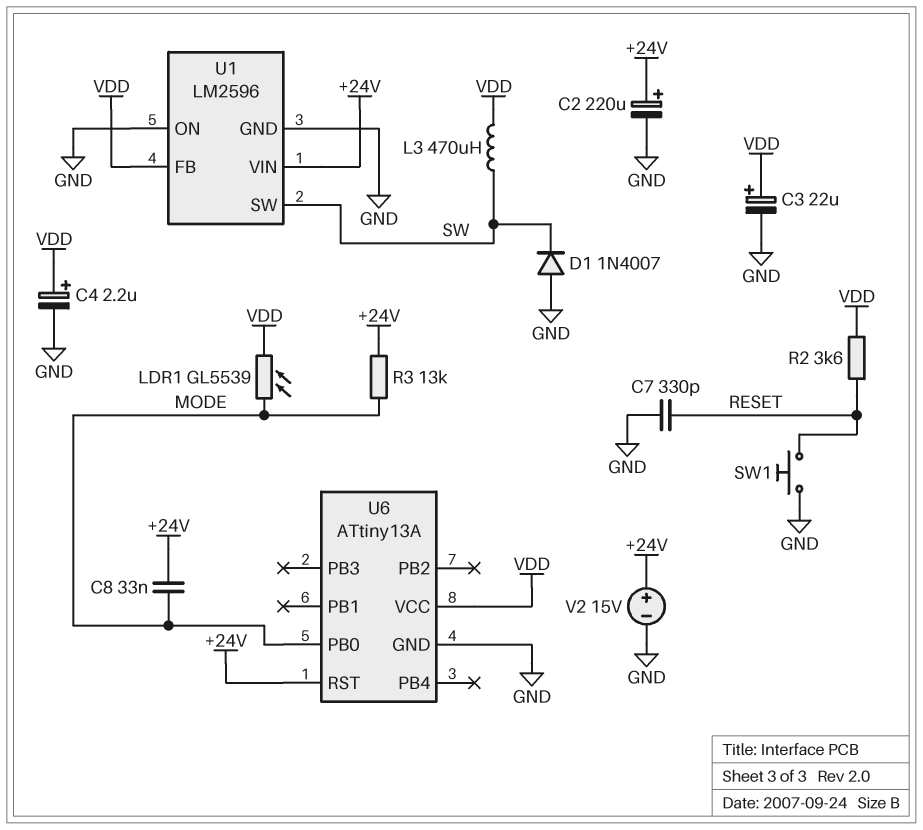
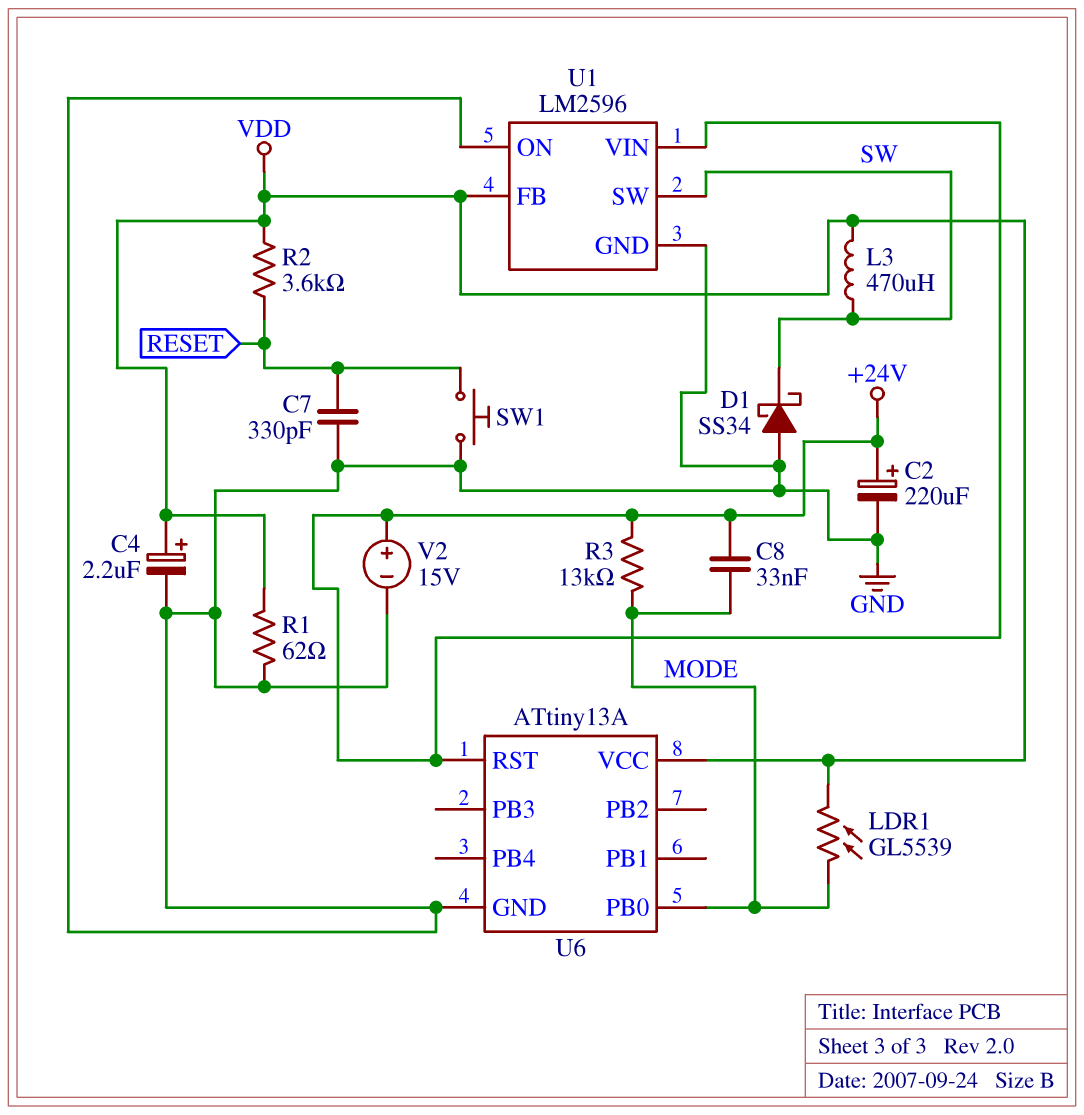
C3: 22uF (plus VDD, minus GND) -> none
D1: diode 1N4007 (A GND, K SW) -> schottky SS34 (A GND, K SW)
R1: none -> 62 (GND, VDD)

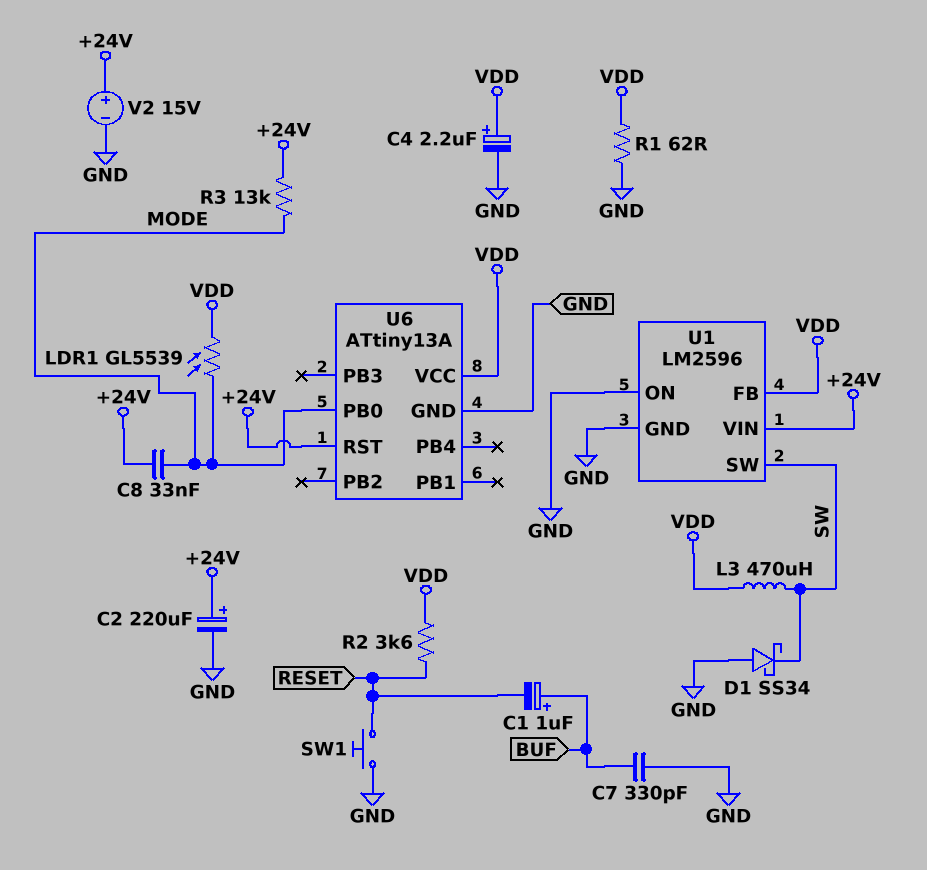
C1: none -> 1uF (plus BUF, minus RESET)
C7: 330pF (GND, RESET) -> 330pF (BUF, GND)

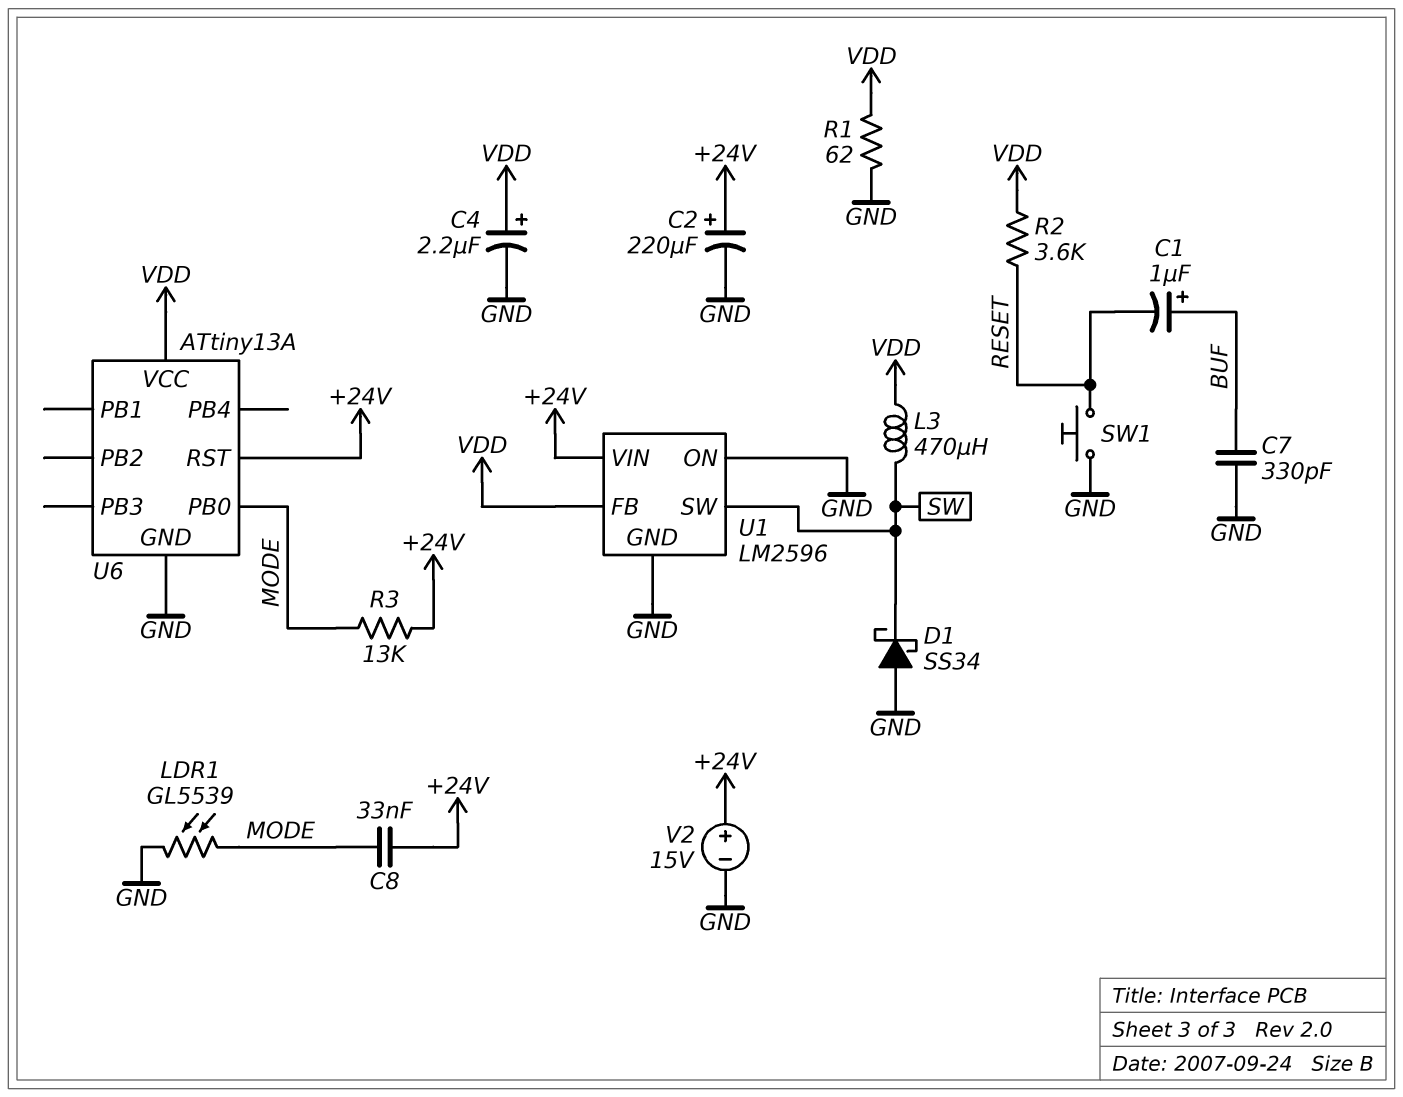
LDR1: GL5539 (MODE, VDD) -> GL5539 (GND, MODE)

